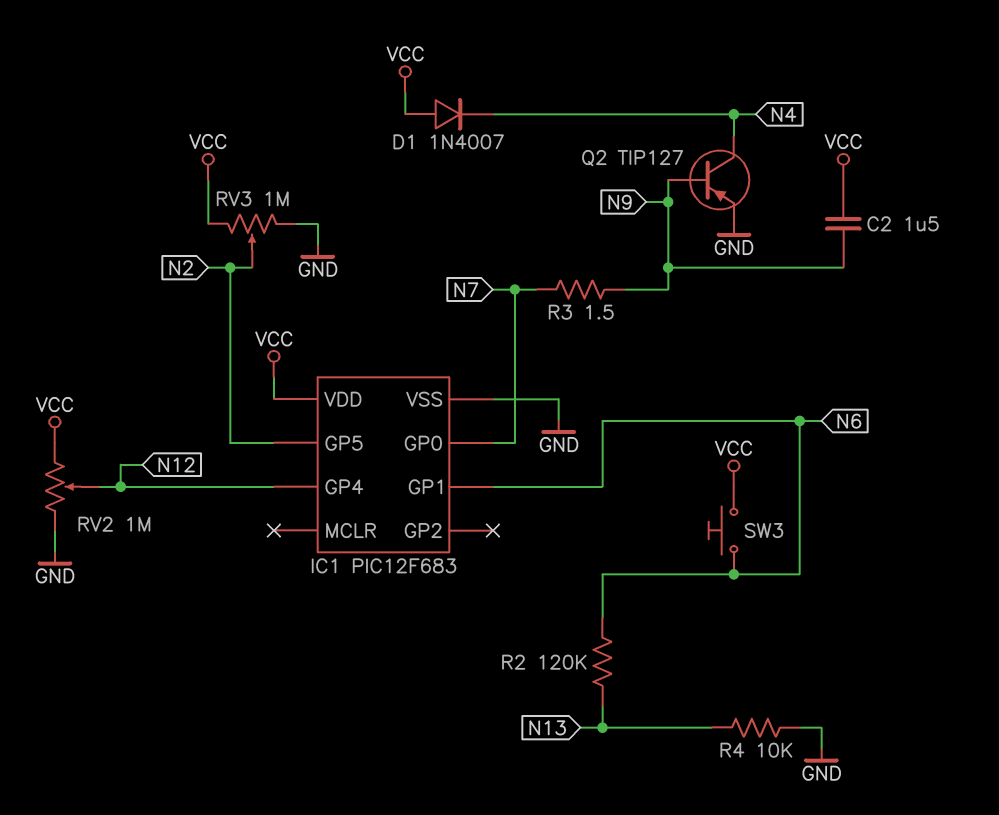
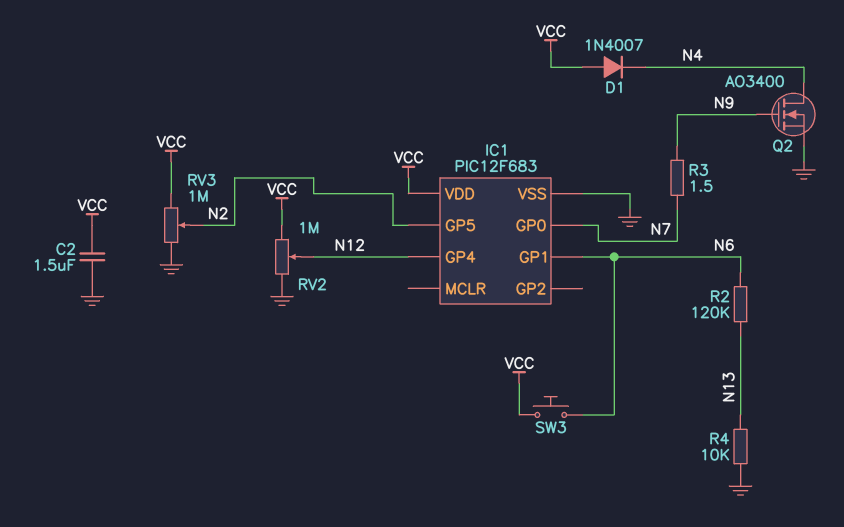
C2: 1.5uF (N9, VCC) -> 1.5uF (GND, VCC)
Q2: PNP TIP127 (B N9, C N4, E GND) -> NMOS AO3400 (G N9, D N4, S GND)

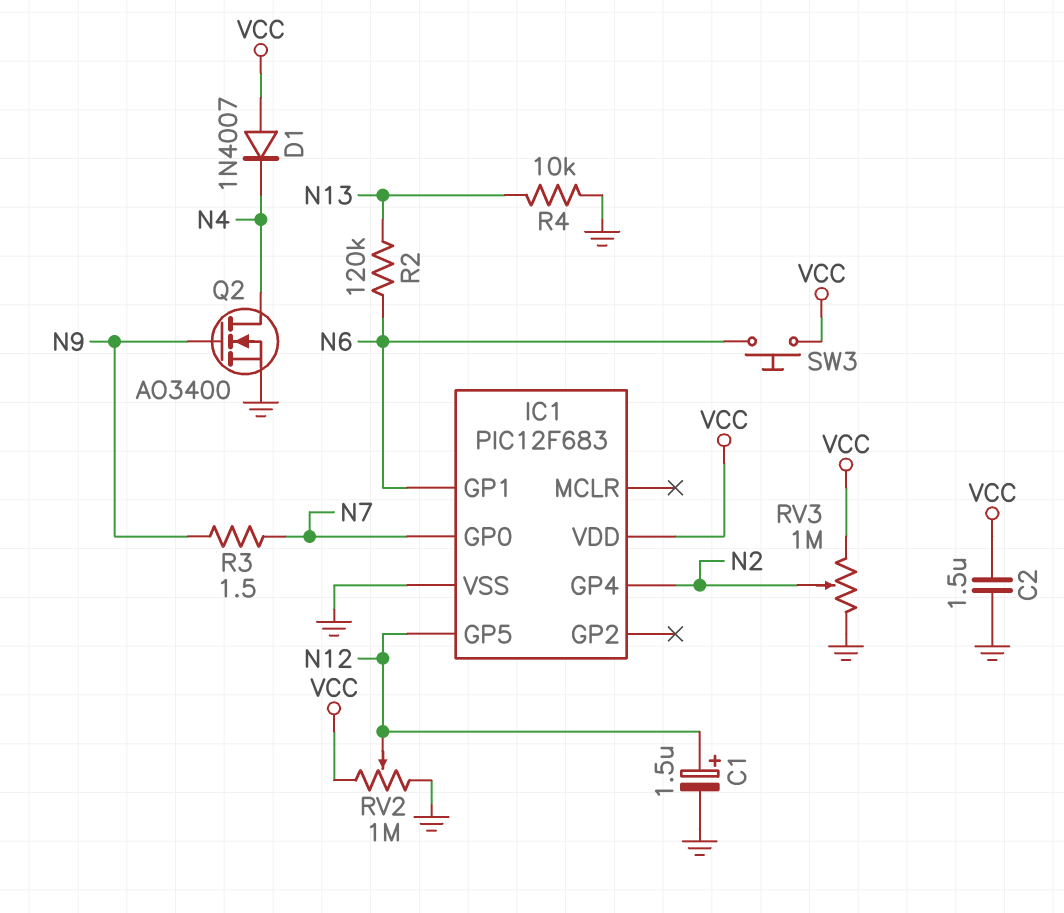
C1: none -> 1.5uF (plus N12, minus GND)
IC1 pin GP4: N12 -> N2
IC1 pin GP5: N2 -> N12

